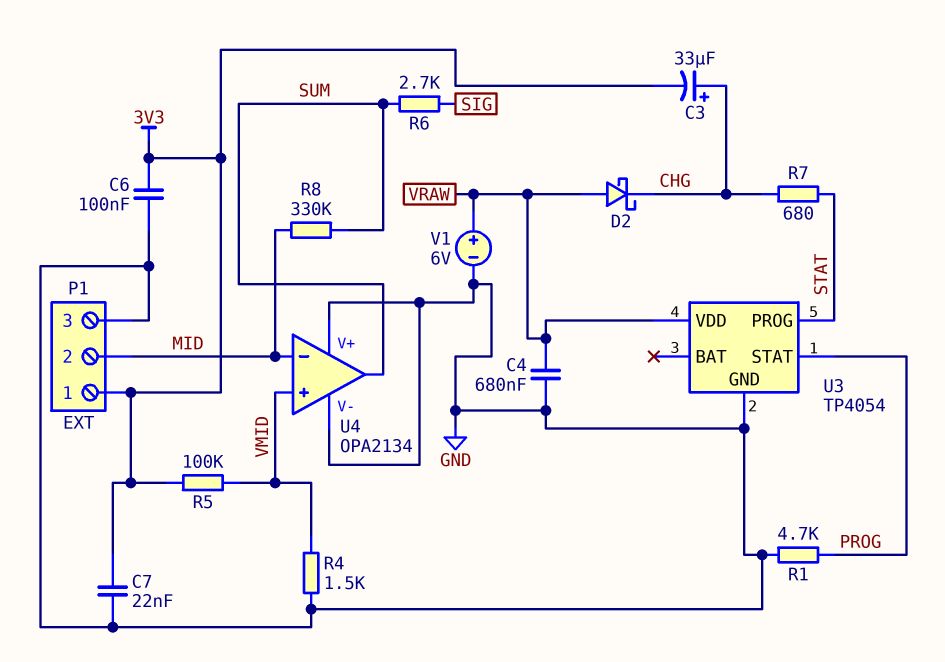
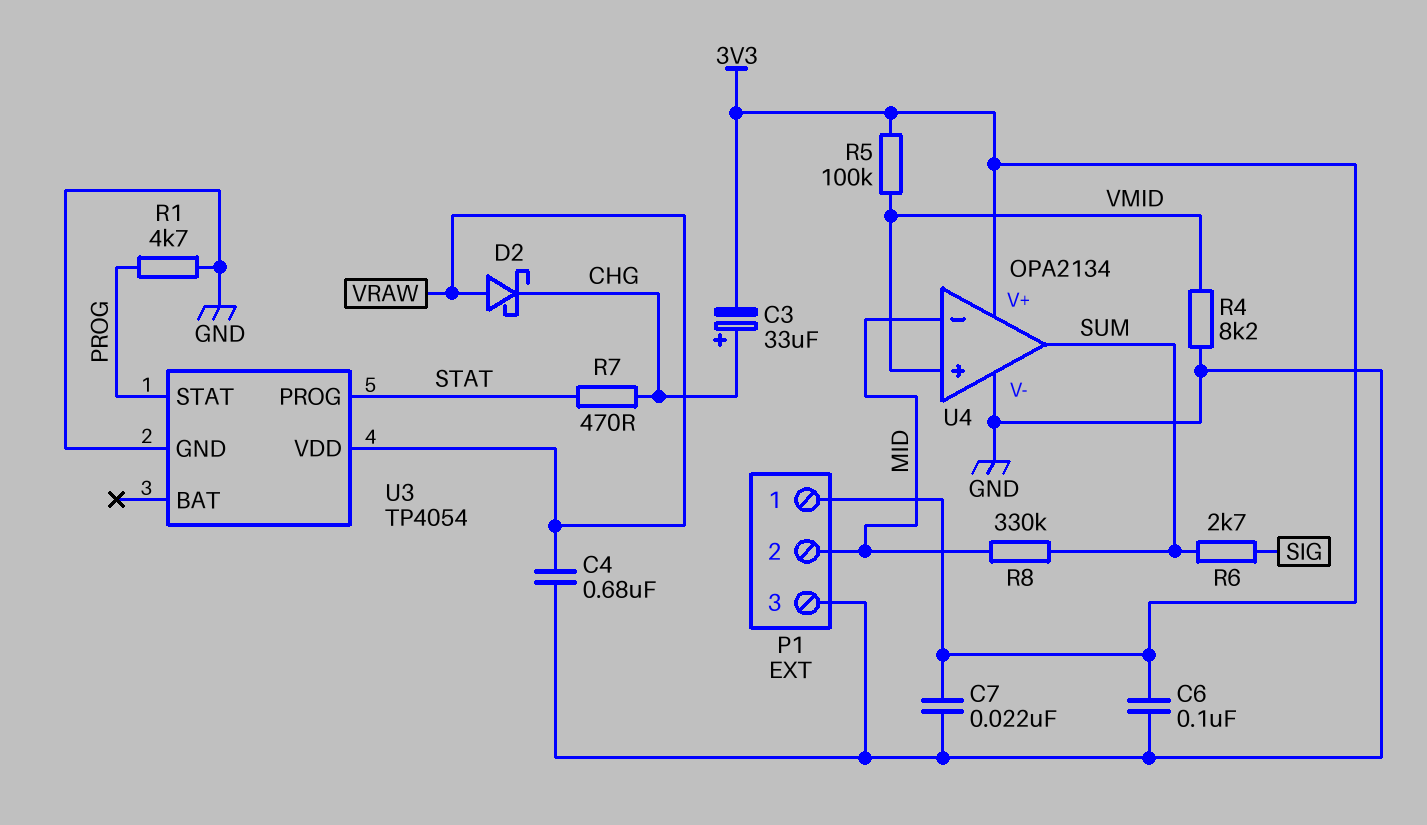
R4: 1.5k (GND, VMID) -> 8.2k (GND, VMID)
R7: 680 (CHG, STAT) -> 470 (CHG, STAT)
U4 pin V+: GND -> 3V3
V1: 6V (plus VRAW, minus GND) -> none

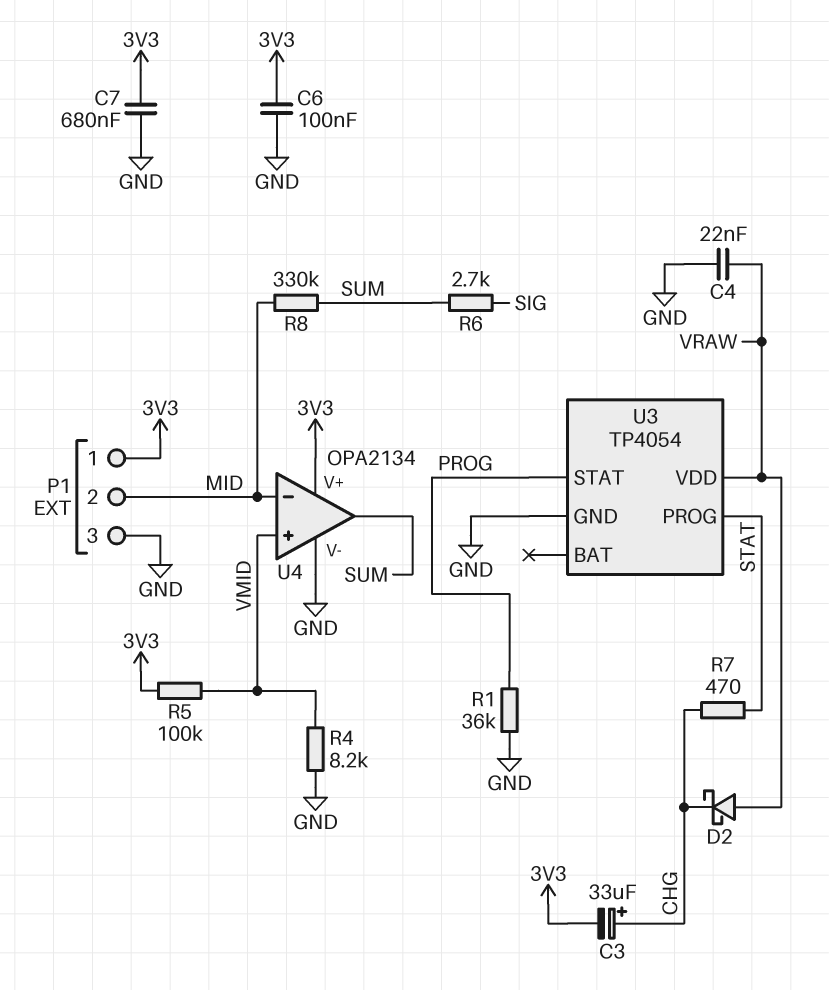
C4: 680nF (GND, VRAW) -> 22nF (GND, VRAW)
C7: 22nF (3V3, GND) -> 680nF (3V3, GND)
R1: 4.7k (GND, PROG) -> 36k (GND, PROG)

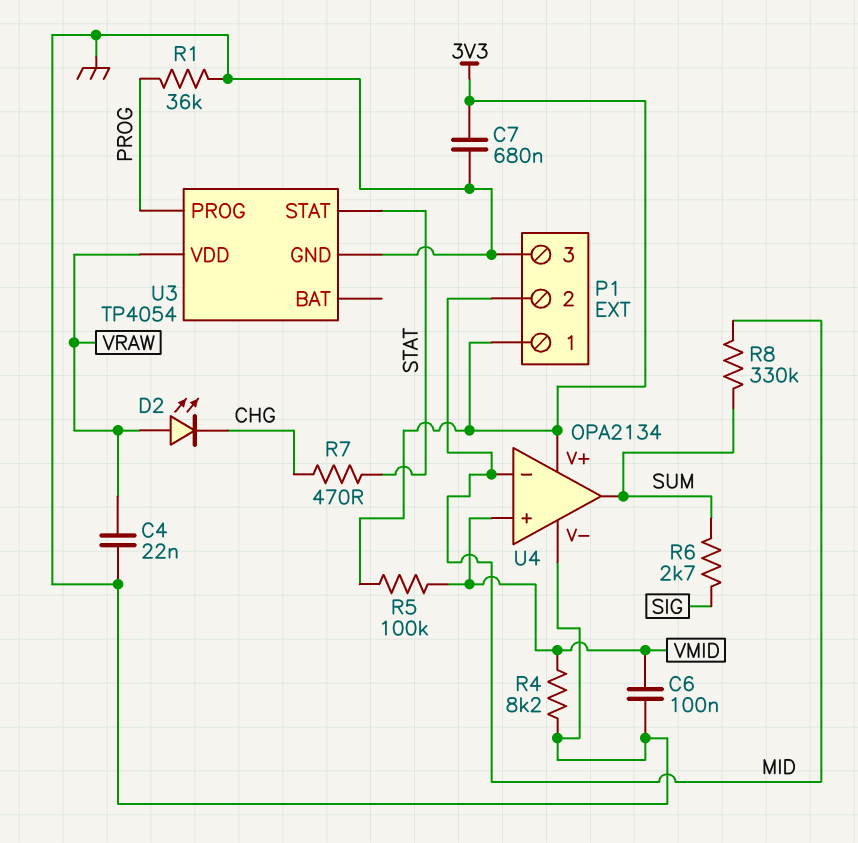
C3: 33uF (plus CHG, minus 3V3) -> none
C6: 100nF (3V3, GND) -> 100nF (GND, VMID)
D2: schottky (A VRAW, K CHG) -> LED (A VRAW, K CHG)
U3 pin PROG: STAT -> PROG
U3 pin STAT: PROG -> STAT

